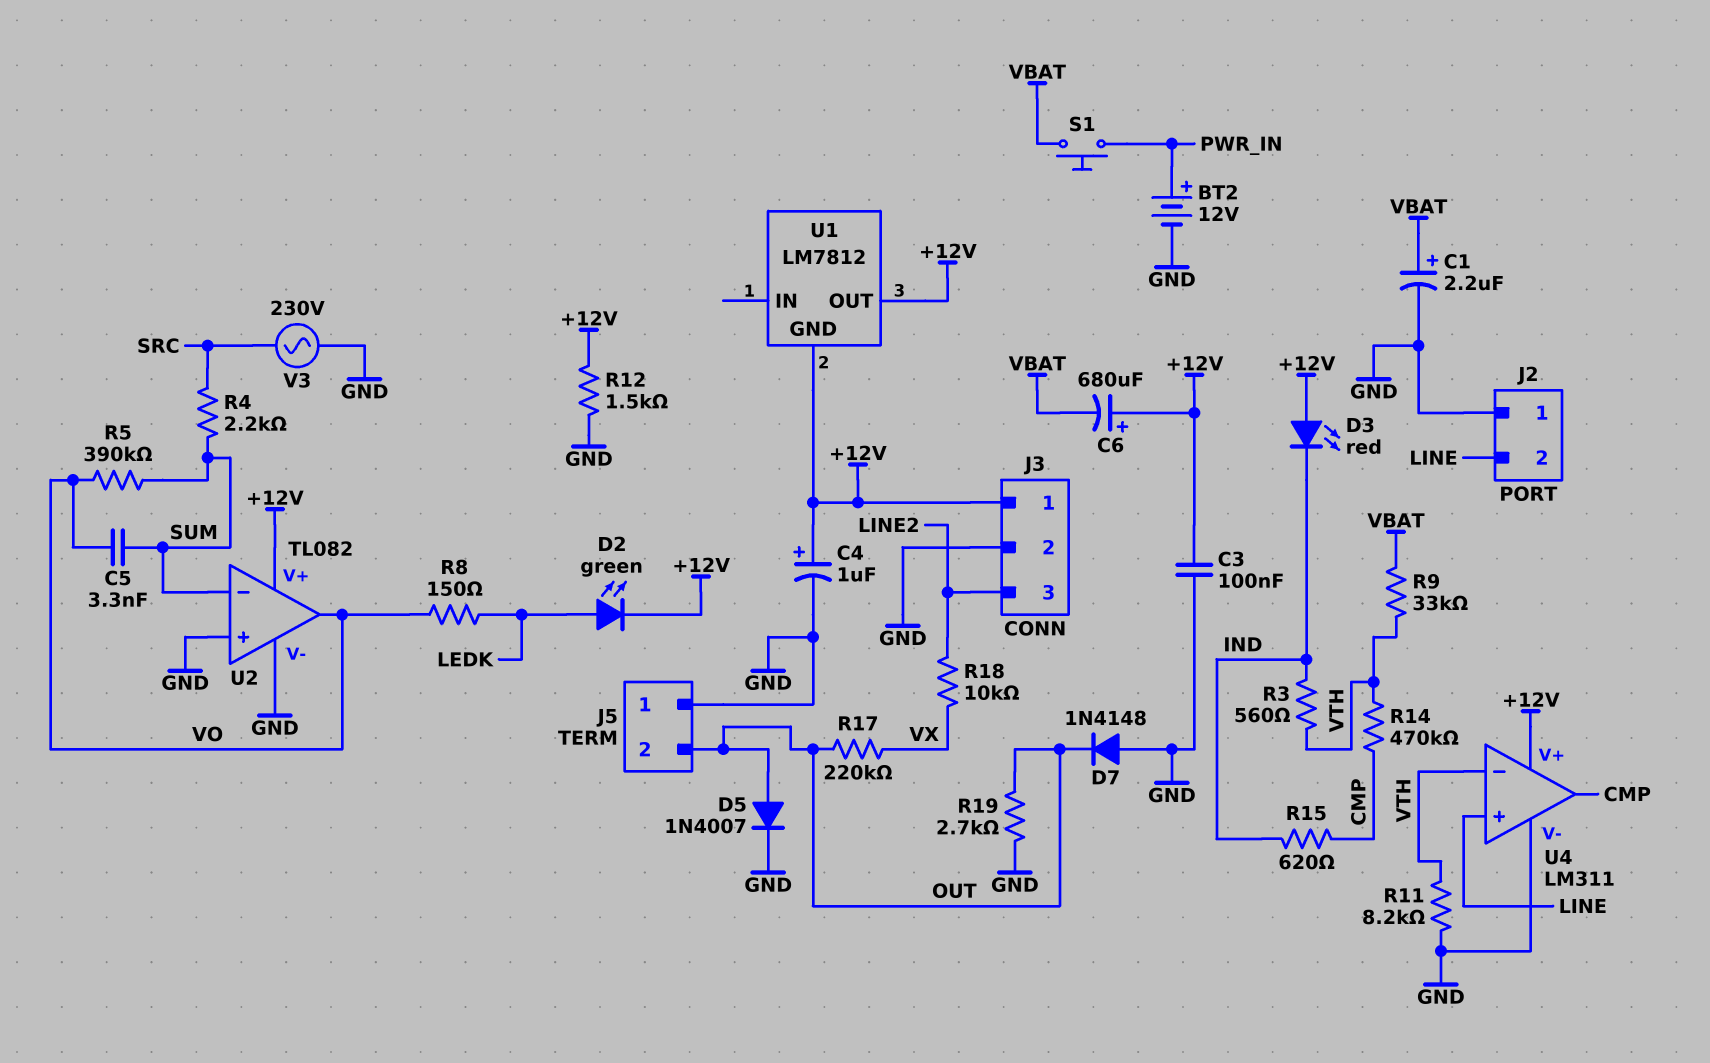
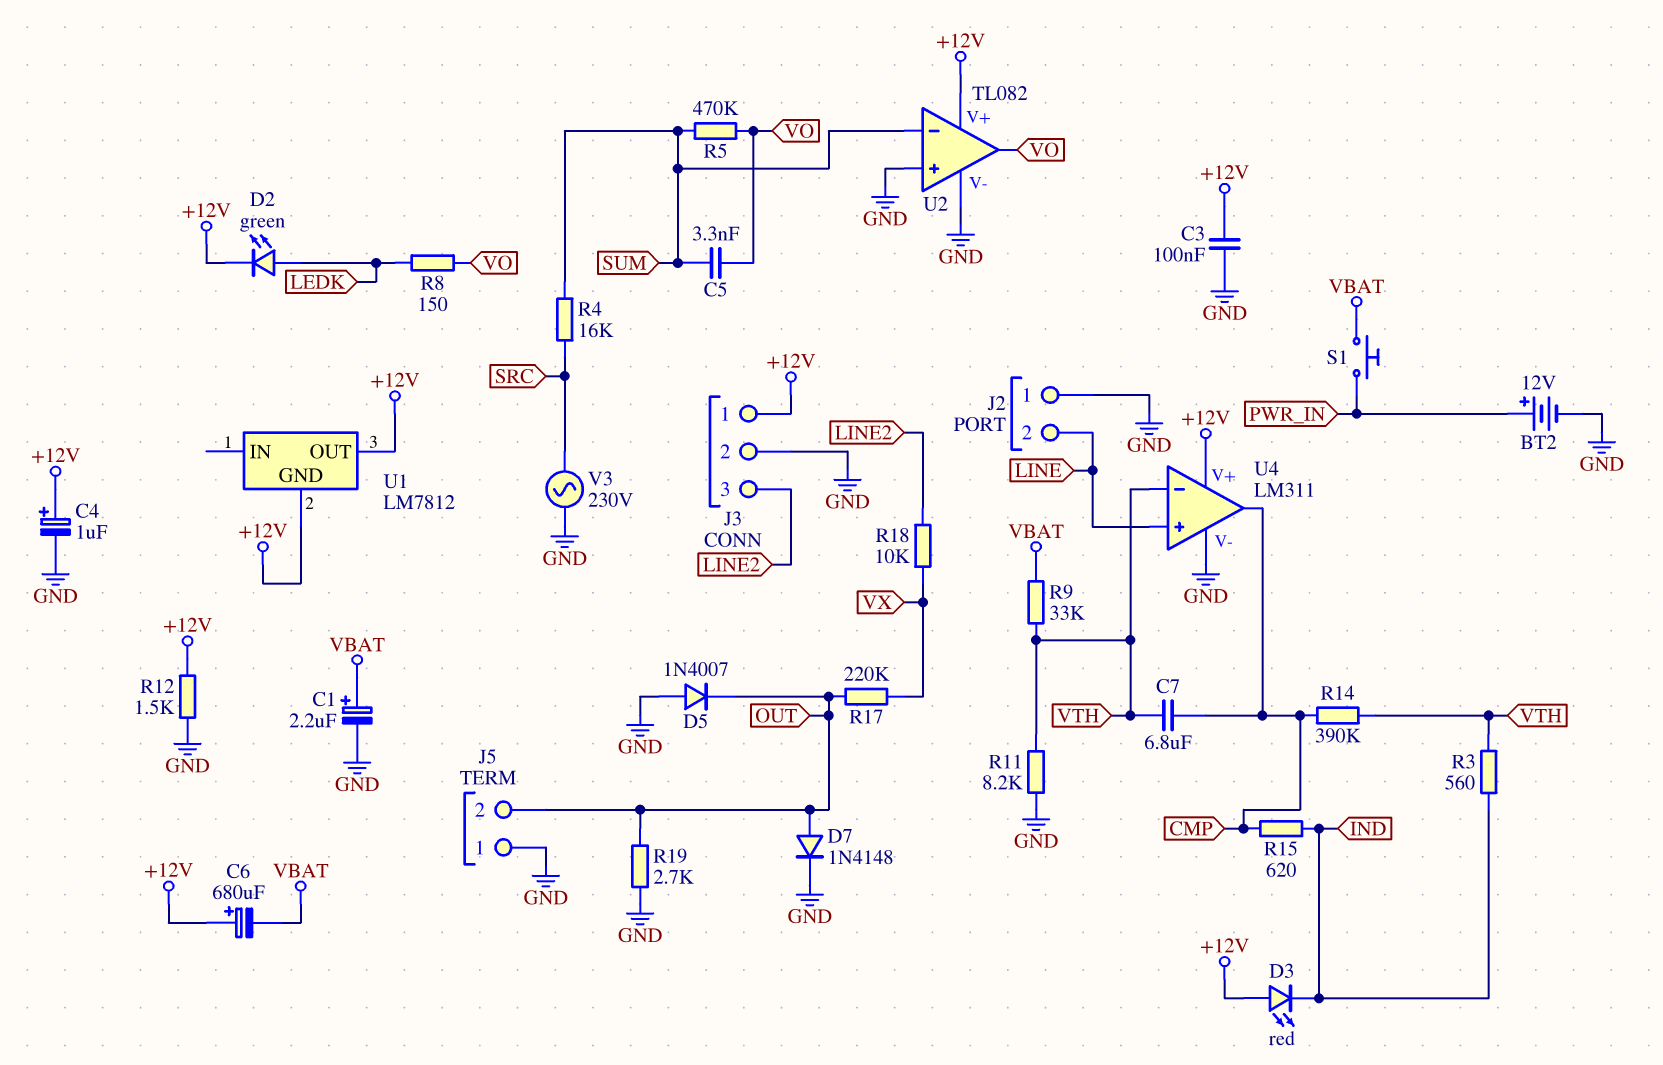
C7: none -> 6.8uF (CMP, VTH)
D5: diode 1N4007 (A OUT, K GND) -> diode 1N4007 (A GND, K OUT)
D7: diode 1N4148 (A GND, K OUT) -> diode 1N4148 (A OUT, K GND)
R4: 2.2k (SRC, SUM) -> 16k (SRC, SUM)
R5: 390k (SUM, VO) -> 470k (SUM, VO)
R14: 470k (CMP, VTH) -> 390k (CMP, VTH)

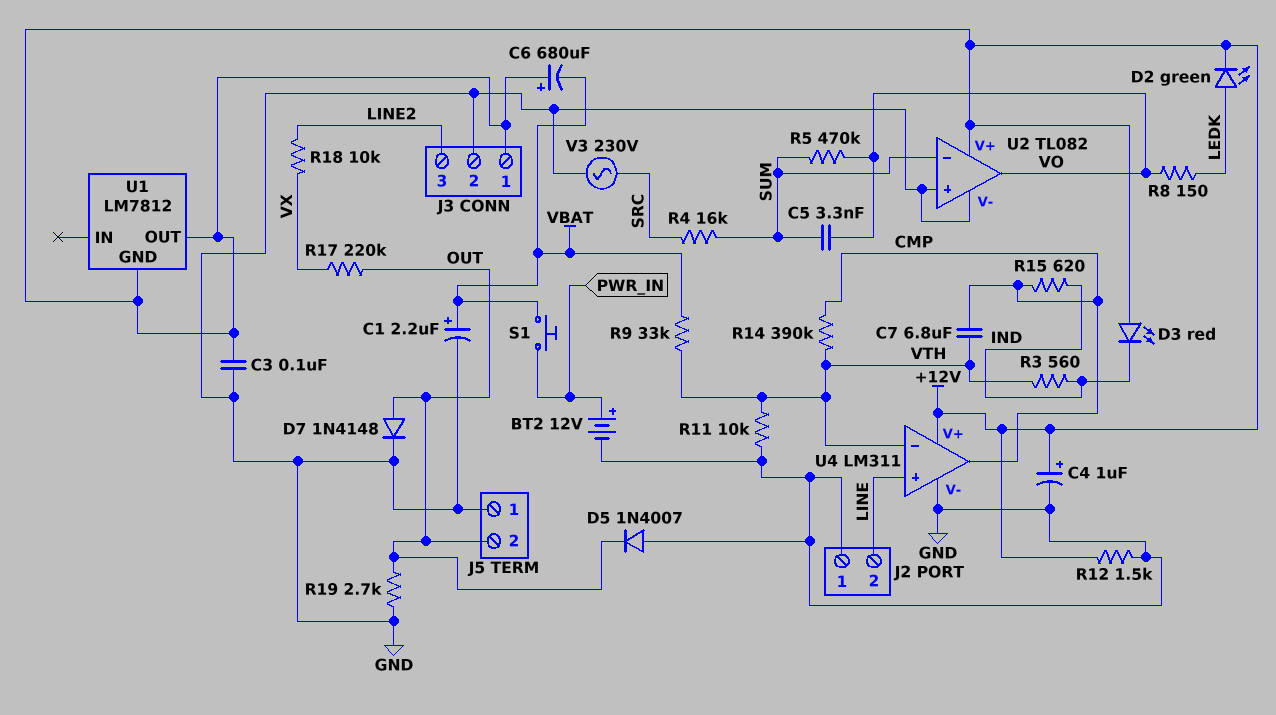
R11: 8.2k (GND, VTH) -> 10k (GND, VTH)

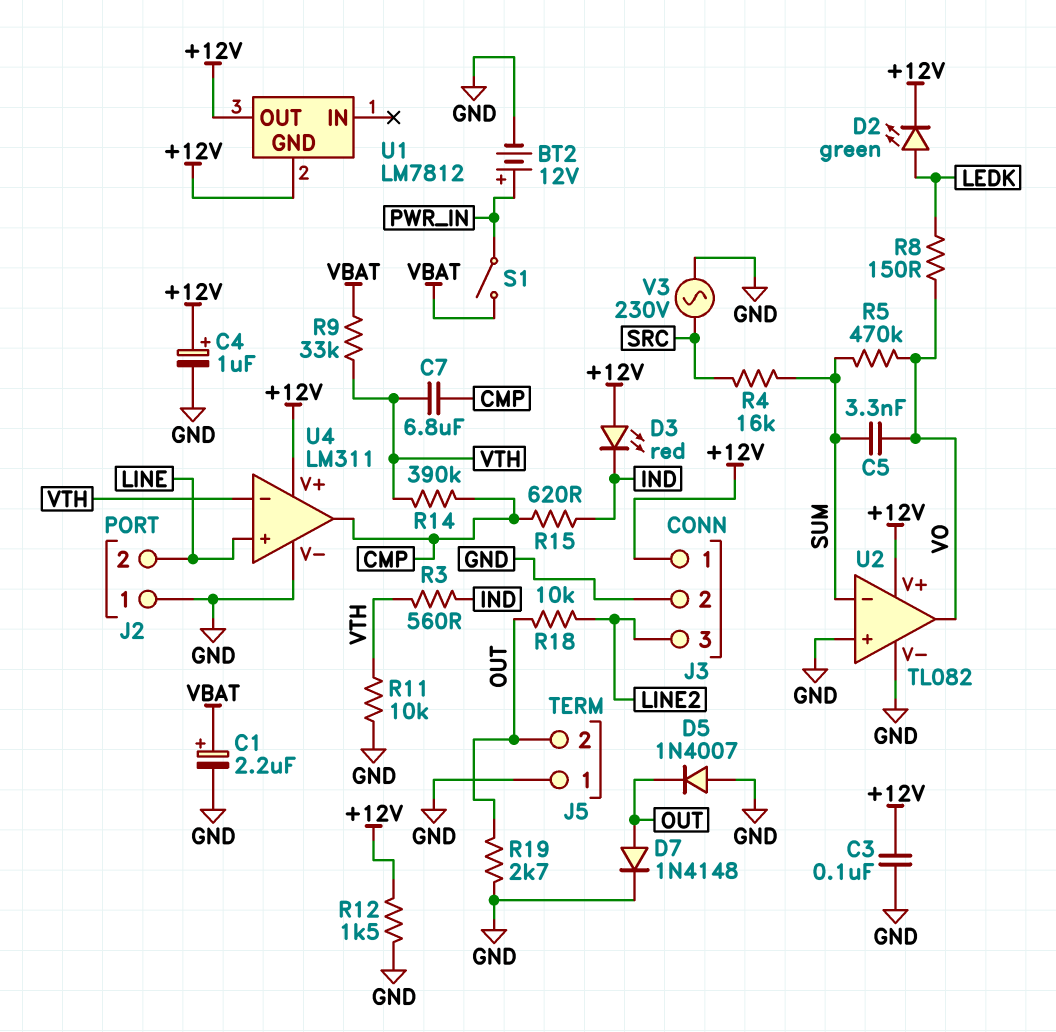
C6: 680uF (plus +12V, minus VBAT) -> none
R17: 220k (OUT, VX) -> none
R18: 10k (LINE2, VX) -> 10k (LINE2, OUT)
S1: button (PWR_IN, VBAT) -> switch (PWR_IN, VBAT)

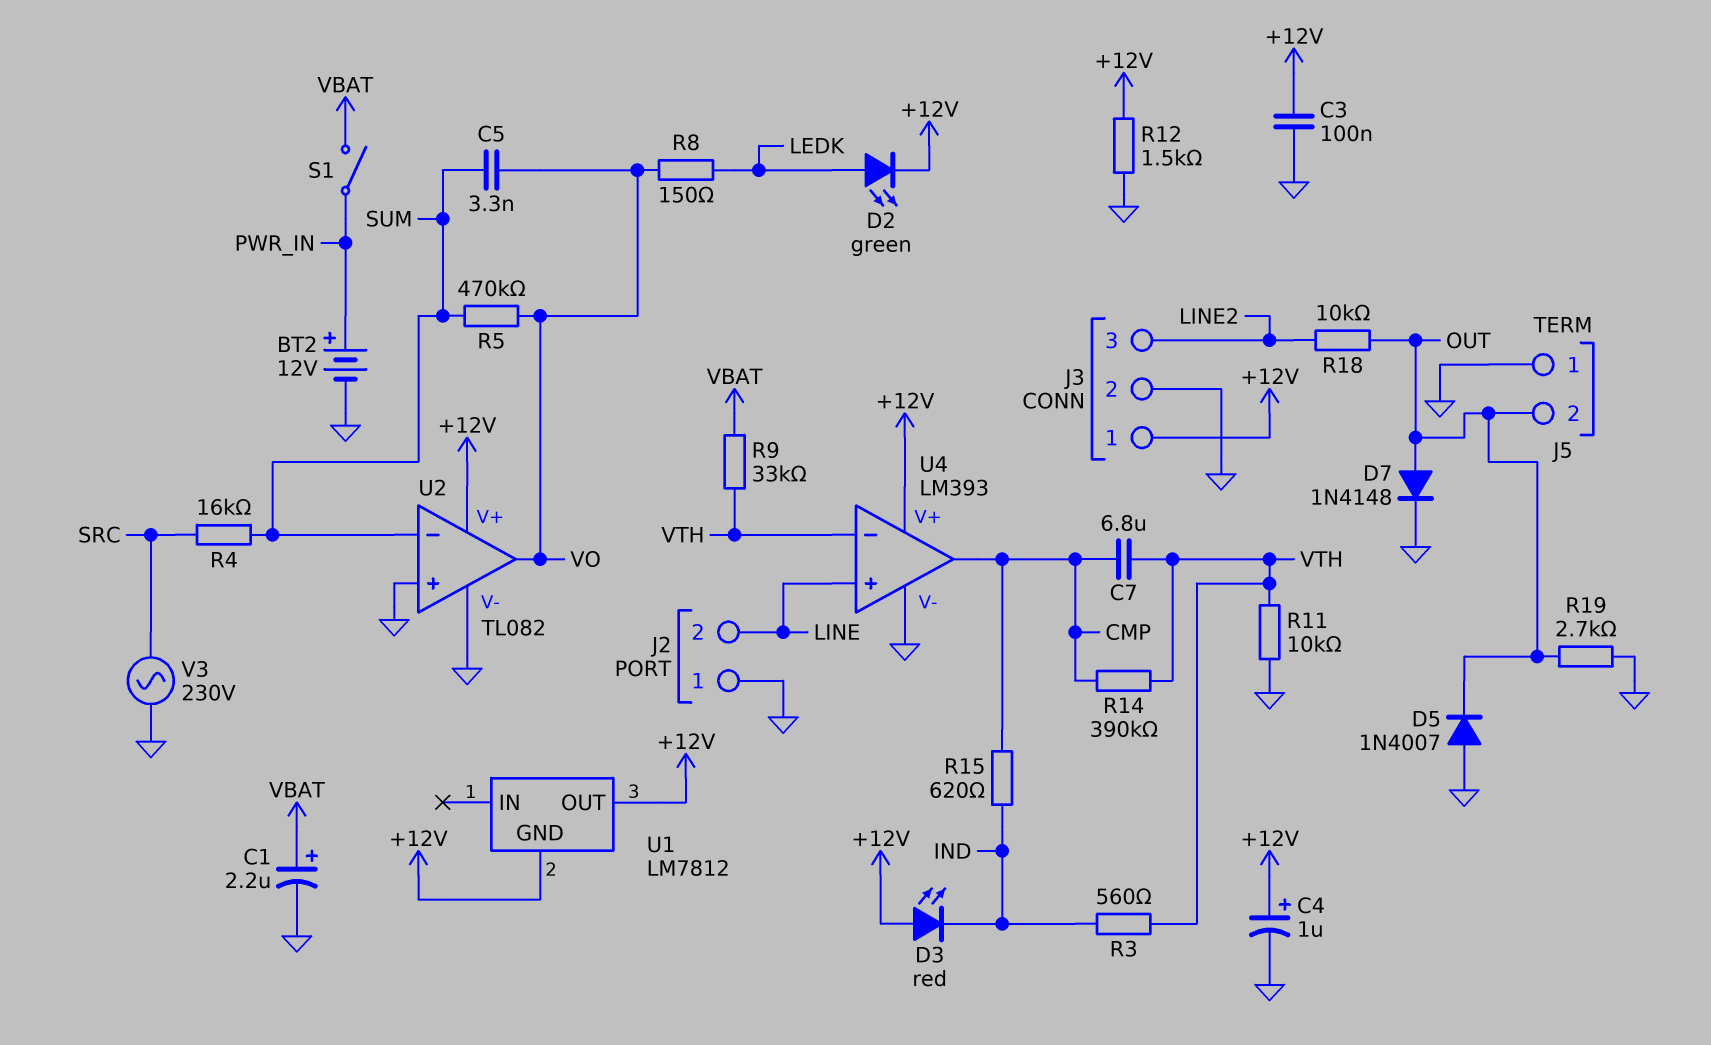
U4: LM311 -> LM393

